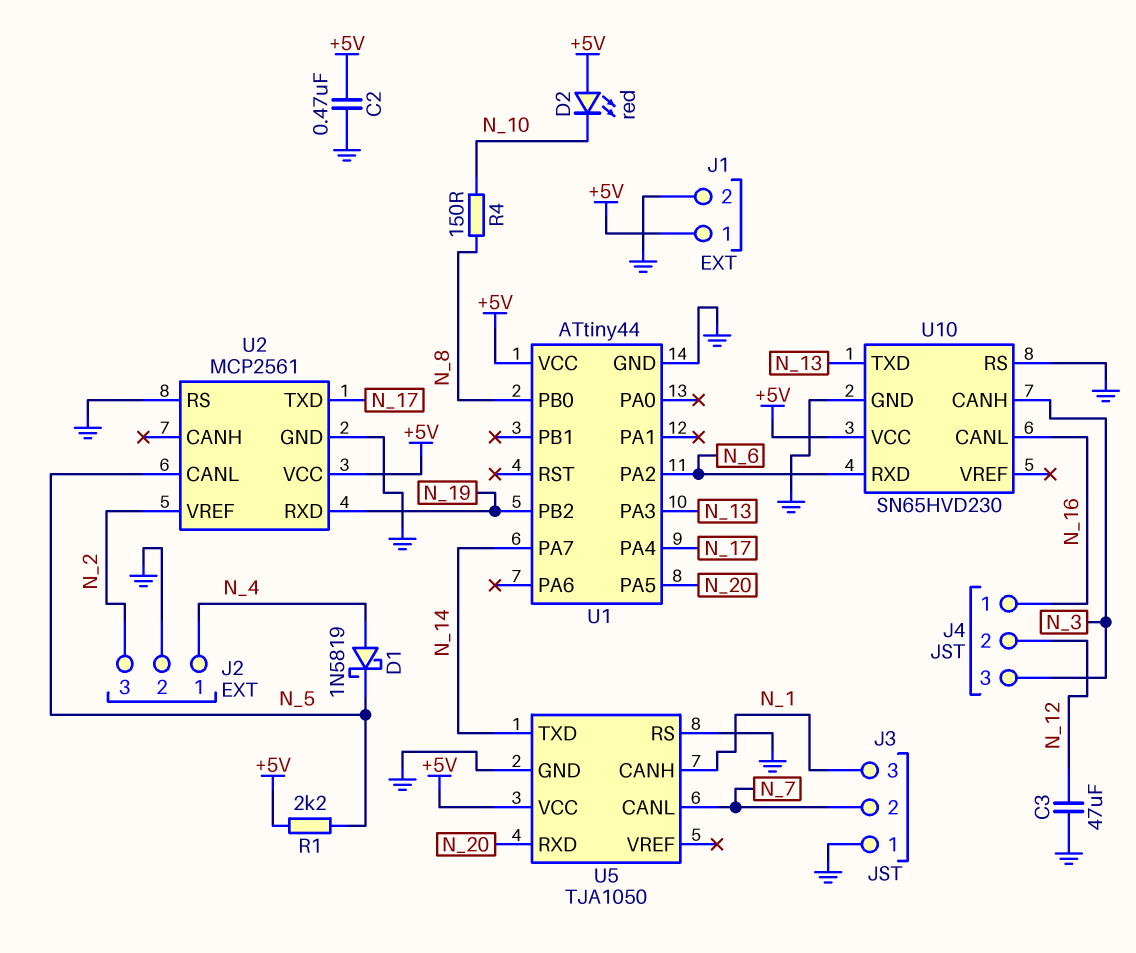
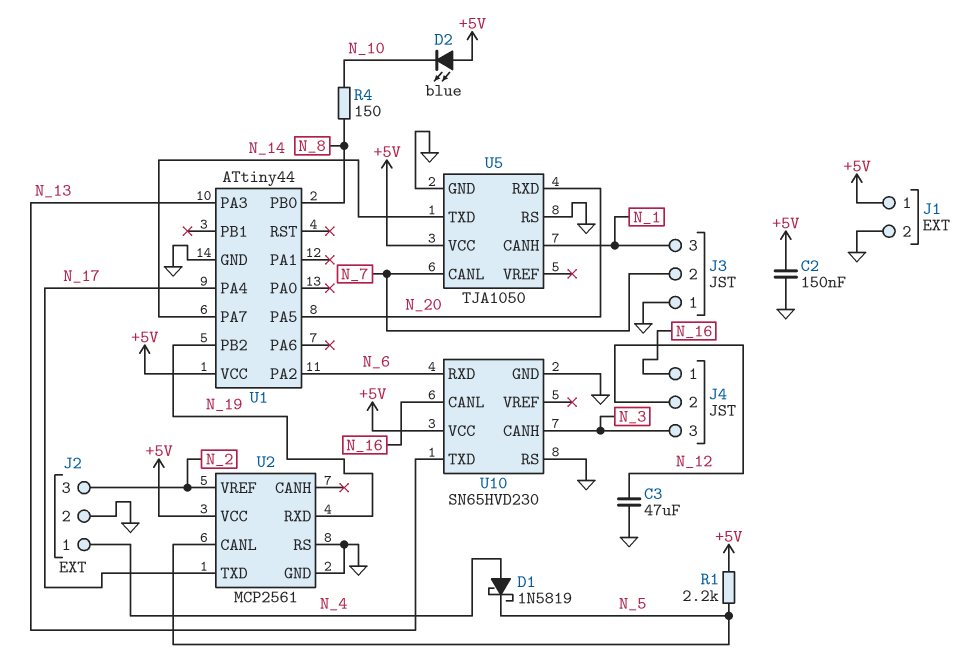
C2: 470nF (+5V, GND) -> 150nF (+5V, GND)
D2: LED red (A +5V, K N_10) -> LED blue (A +5V, K N_10)

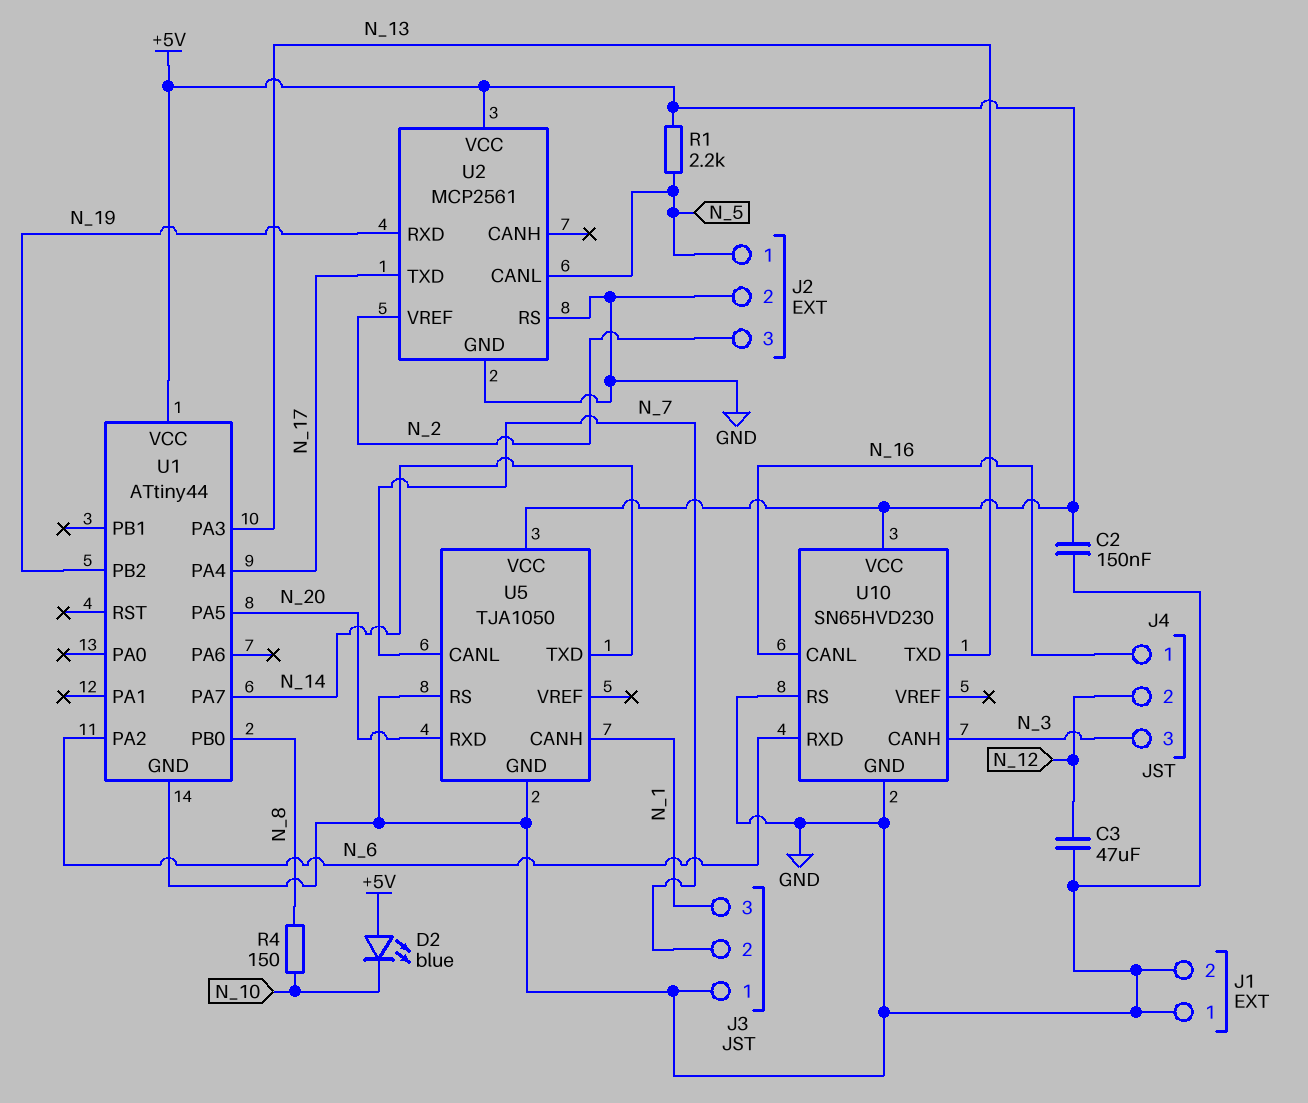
D1: schottky 1N5819 (A N_4, K N_5) -> none
J1 pin 1: +5V -> GND
J2 pin 1: N_4 -> N_5

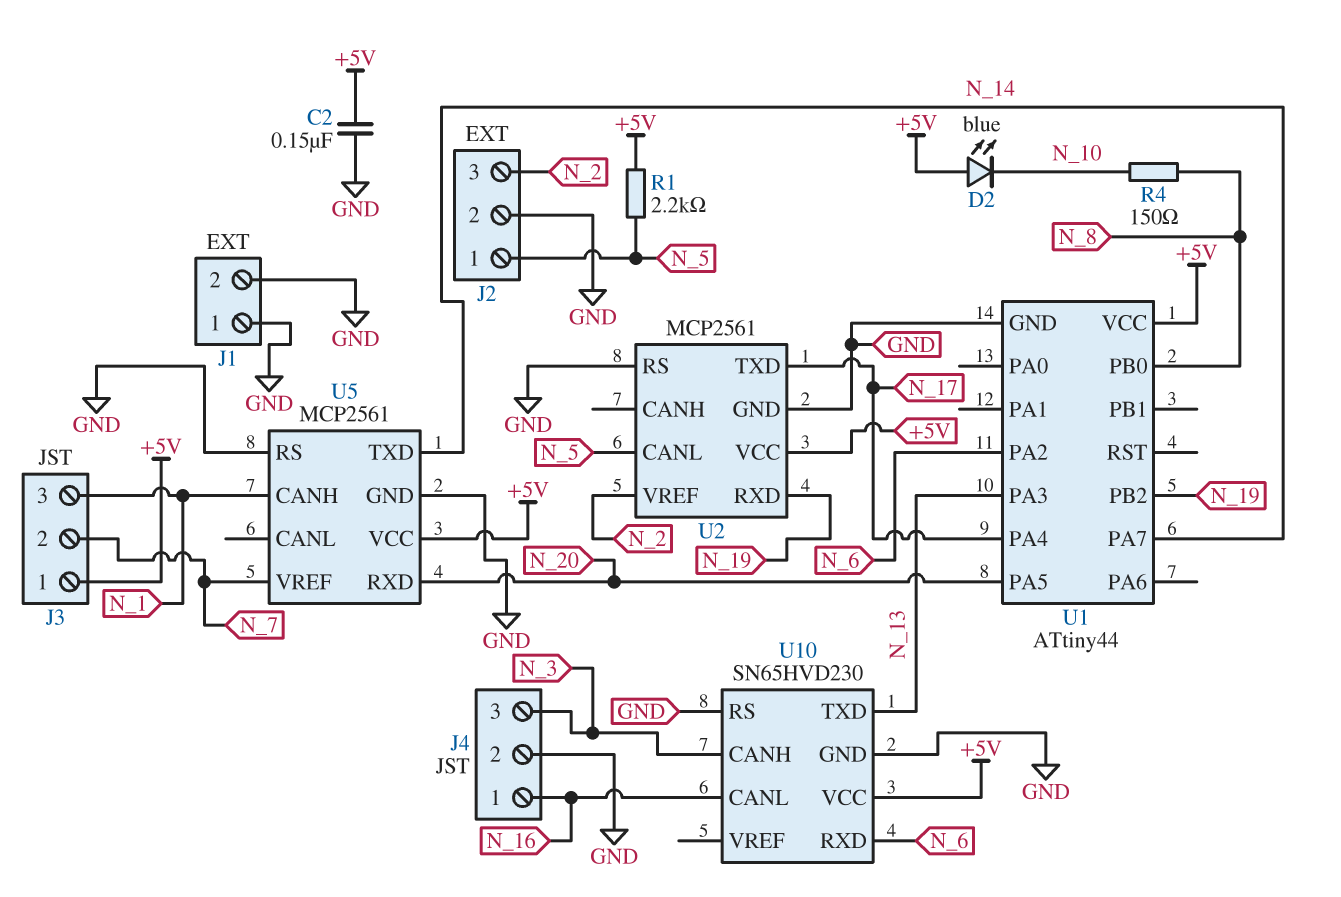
C3: 47uF (GND, N_12) -> none
J3 pin 1: GND -> +5V
J4 pin 2: N_12 -> GND
U5: TJA1050 -> MCP2561
U5 pin CANL: N_7 -> none
U5 pin VREF: none -> N_7

